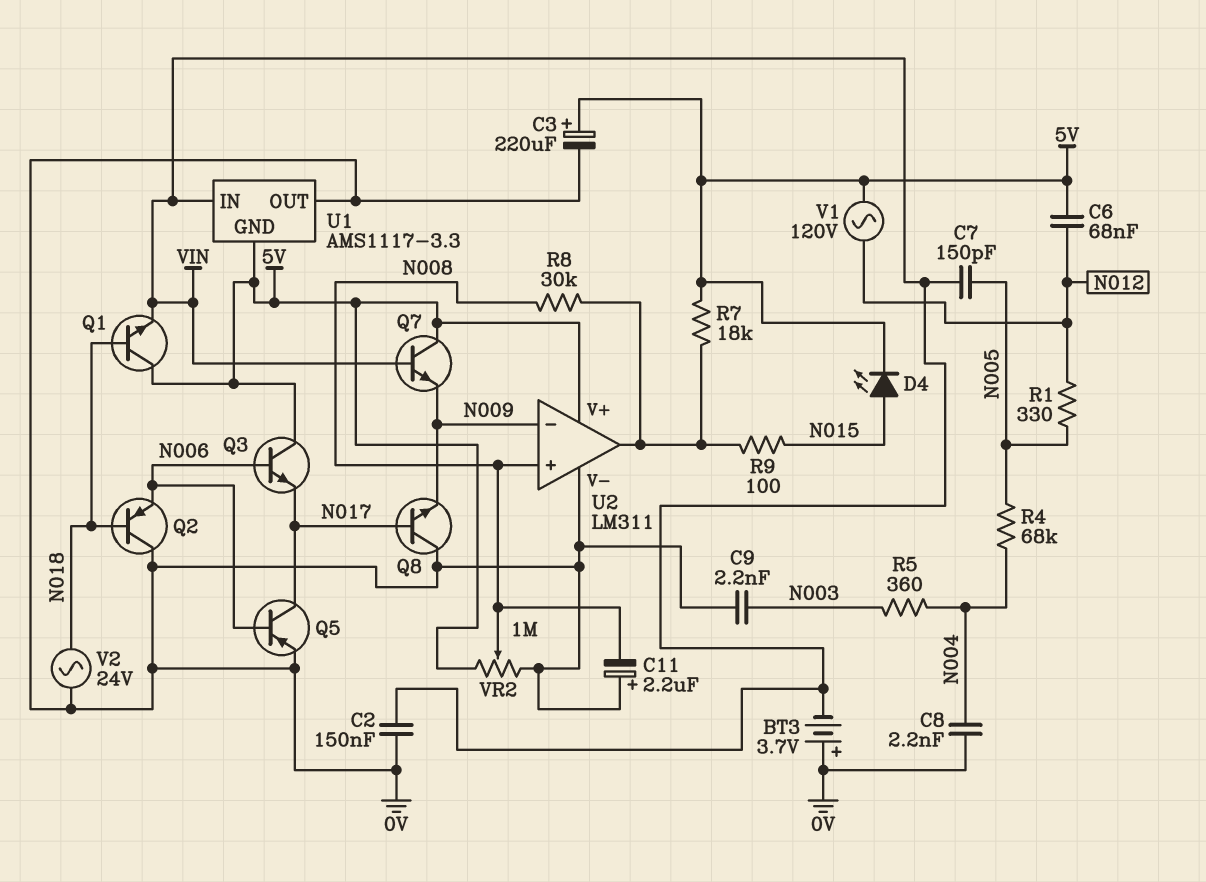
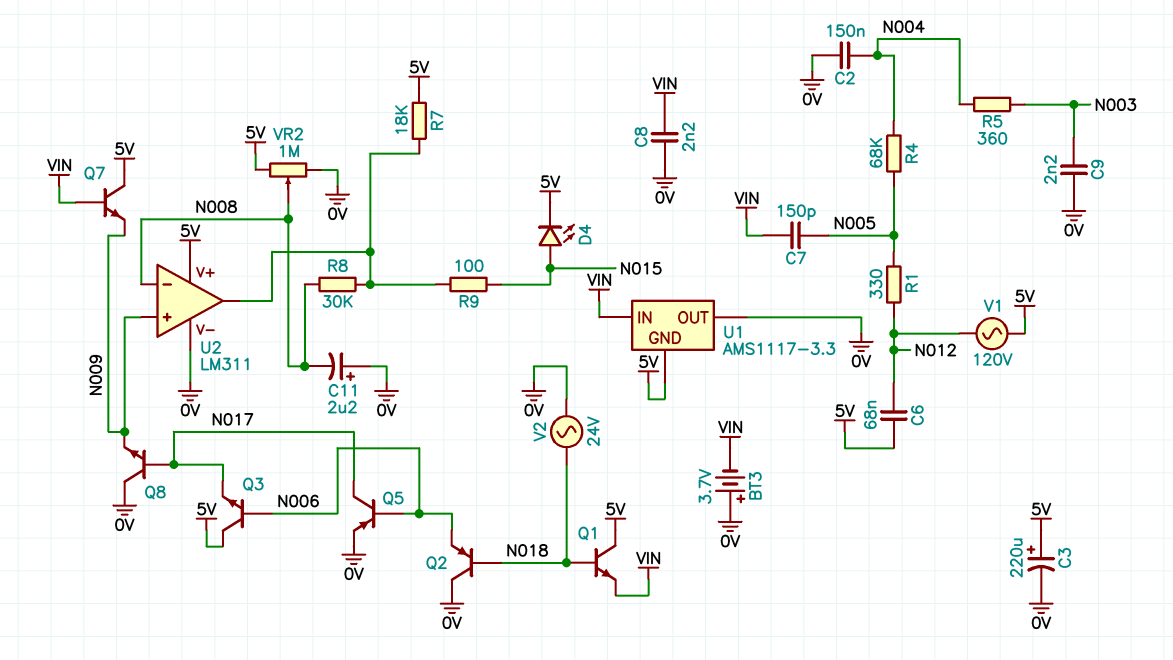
C2: 150nF (0V, VIN) -> 150nF (0V, N004)
C8: 2.2nF (0V, N004) -> 2.2nF (0V, VIN)
U2 pin in+: N008 -> N009
U2 pin in-: N009 -> N008

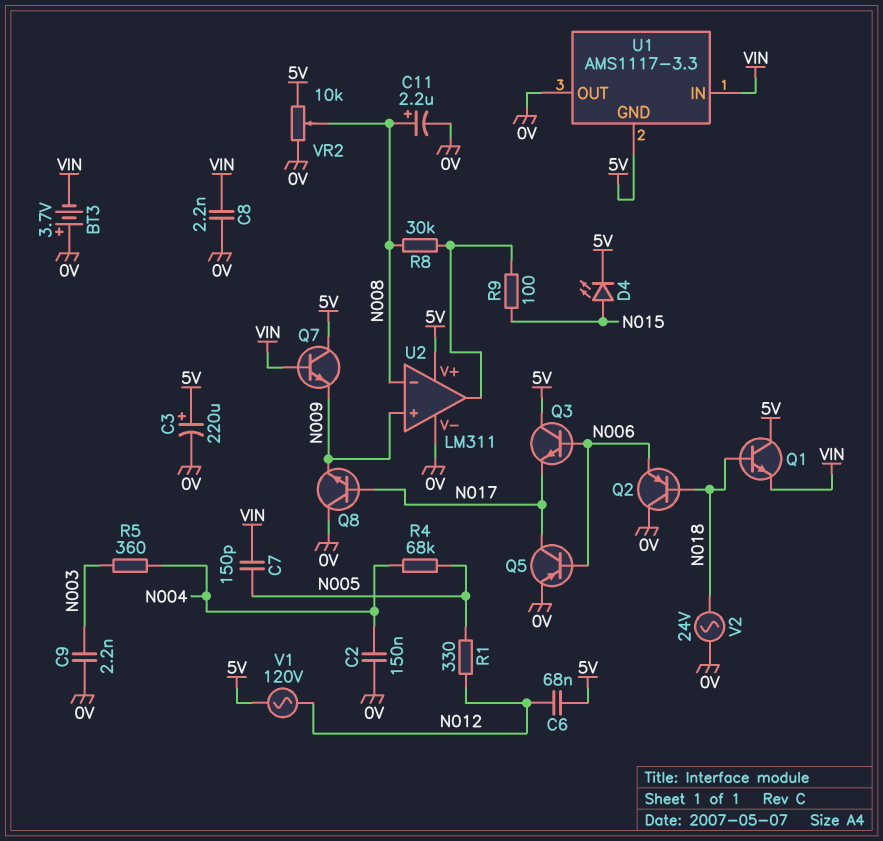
C11: 2.2uF (plus 0V, minus N008) -> 2.2uF (plus N008, minus 0V)
R7: 18k (5V, U2/out) -> none
VR2: 1M (0V, 5V, wiper N008) -> 10k (0V, 5V, wiper N008)

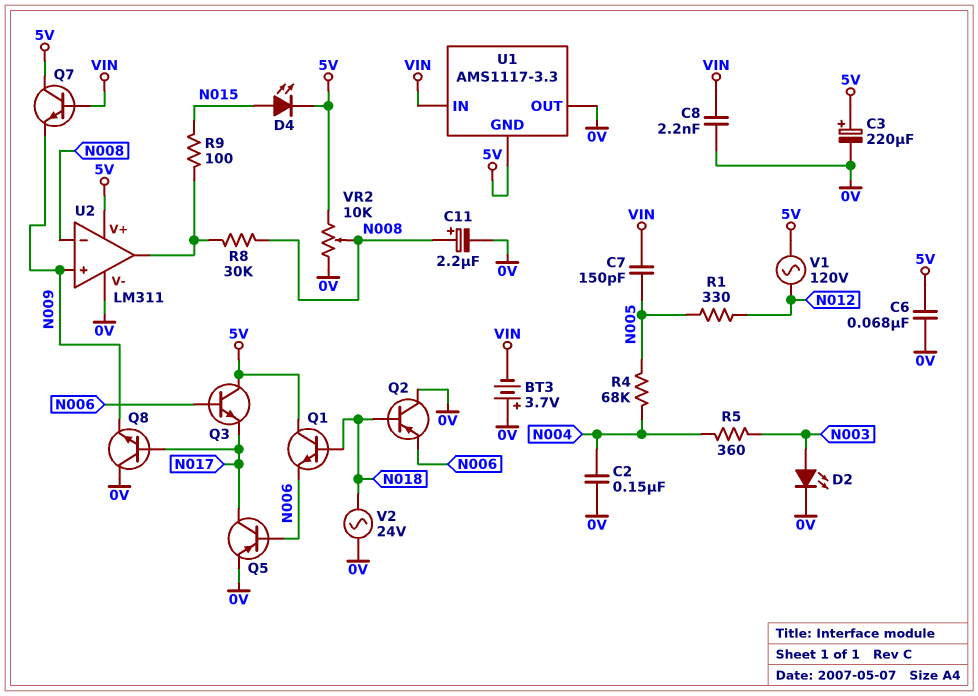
C6: 68nF (5V, N012) -> 68nF (0V, 5V)
C9: 2.2nF (0V, N003) -> none
D2: none -> LED (A N003, K 0V)
Q1: NPN (B N018, C 5V, E VIN) -> NPN (B N018, C 5V, E N006)

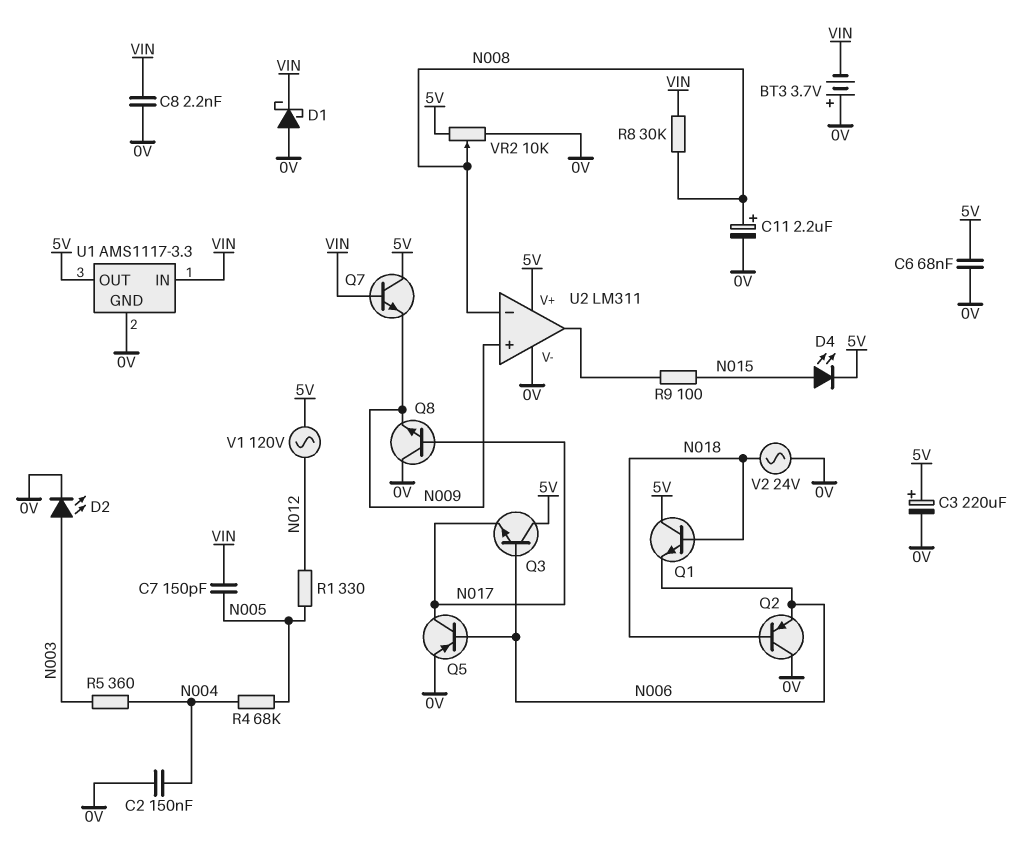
D1: none -> schottky (A 0V, K VIN)
R8: 30k (N008, U2/out) -> 30k (N008, VIN)
U1 pin GND: 5V -> 0V
U1 pin OUT: 0V -> 5V

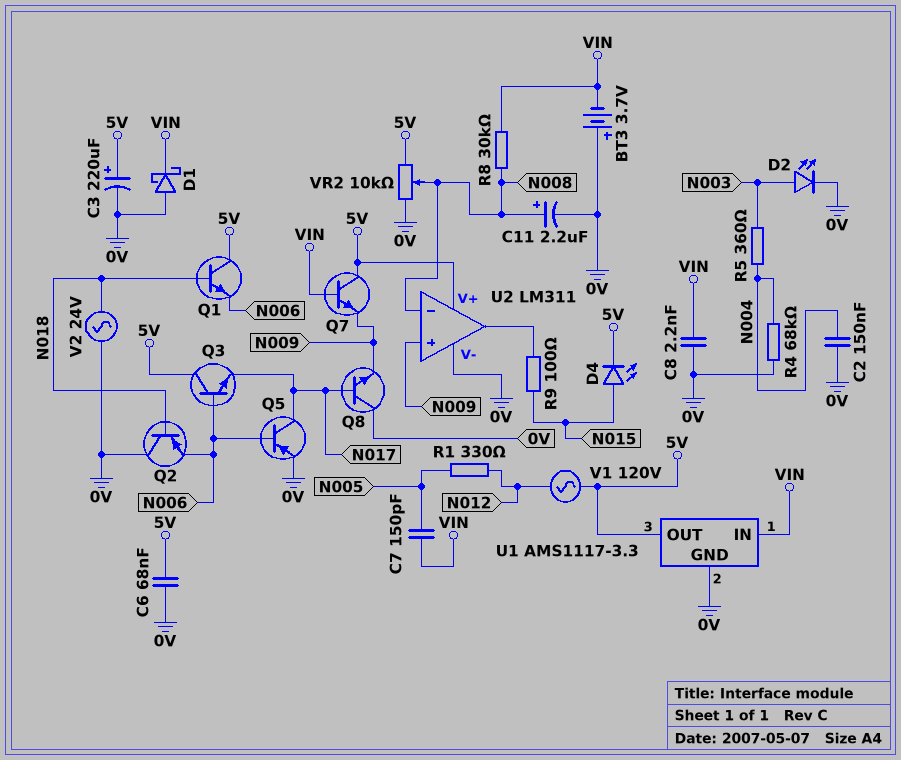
R4: 68k (N004, N005) -> 68k (0V, N004)

